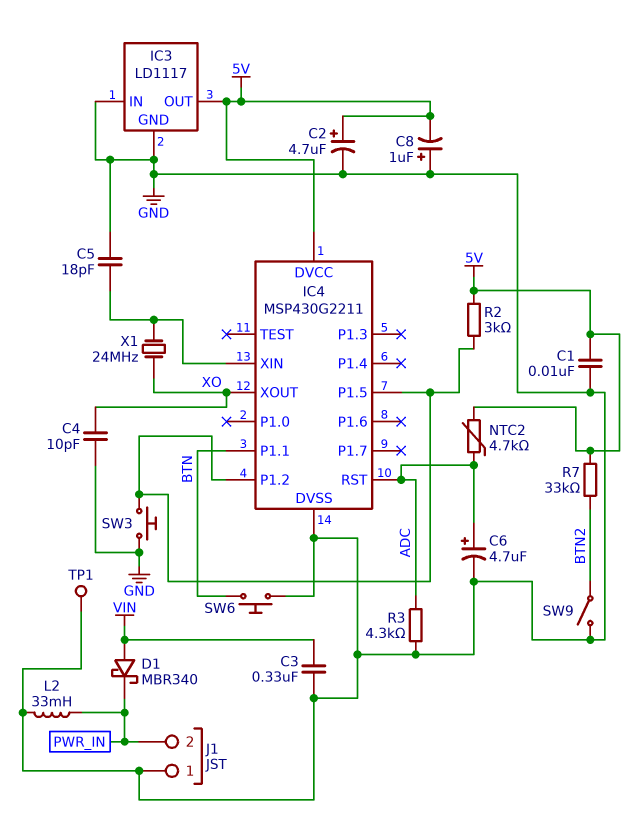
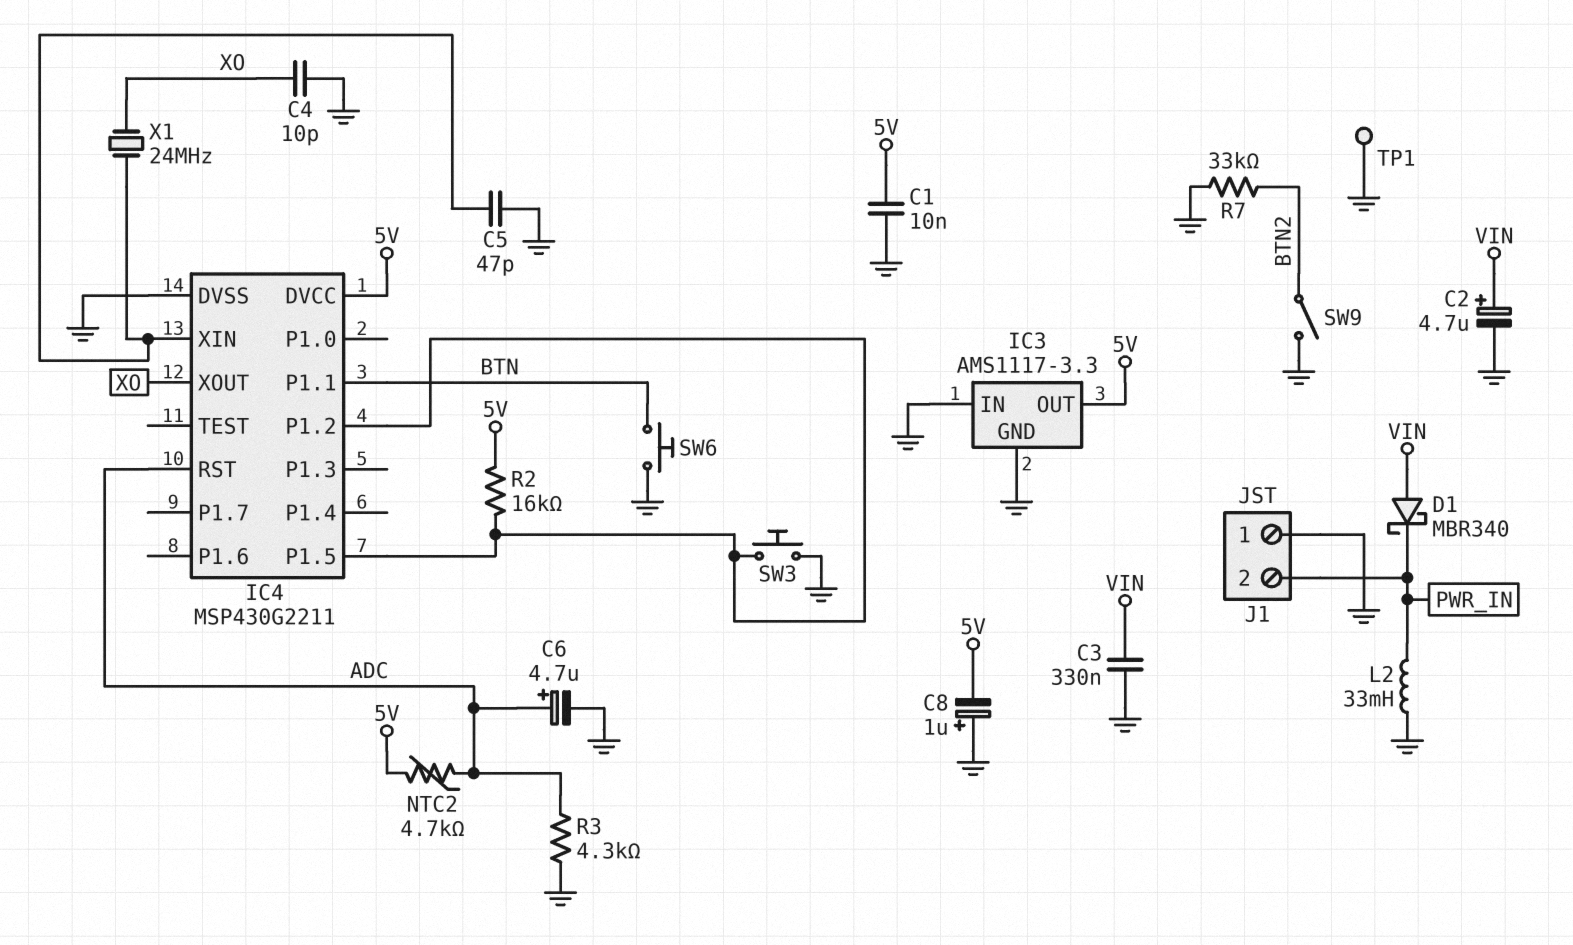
C2: 4.7uF (plus 5V, minus GND) -> 4.7uF (plus VIN, minus GND)
C5: 18pF (GND, IC4/XIN) -> 47pF (GND, IC4/XIN)
IC3: LD1117 -> AMS1117-3.3
R2: 3k (5V, IC4/P1.2) -> 16k (5V, IC4/P1.2)
R7: 33k (5V, BTN2) -> 33k (BTN2, GND)

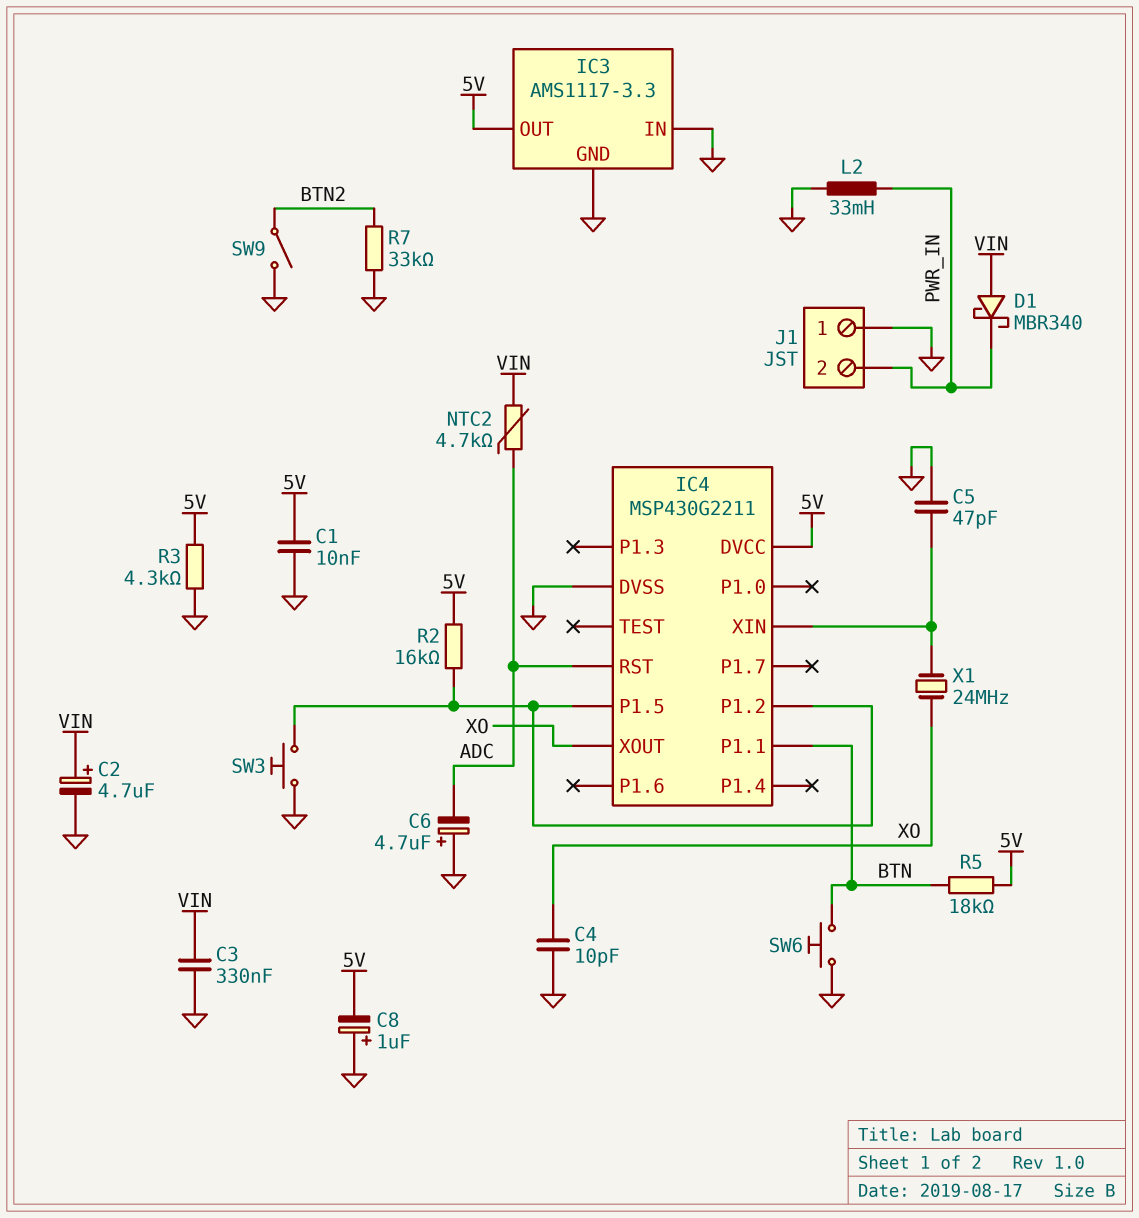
C6: 4.7uF (plus ADC, minus GND) -> 4.7uF (plus GND, minus ADC)
NTC2: 4.7k (5V, ADC) -> 4.7k (ADC, VIN)
R3: 4.3k (ADC, GND) -> 4.3k (5V, GND)
R5: none -> 18k (5V, BTN)
TP1: test point (GND) -> none

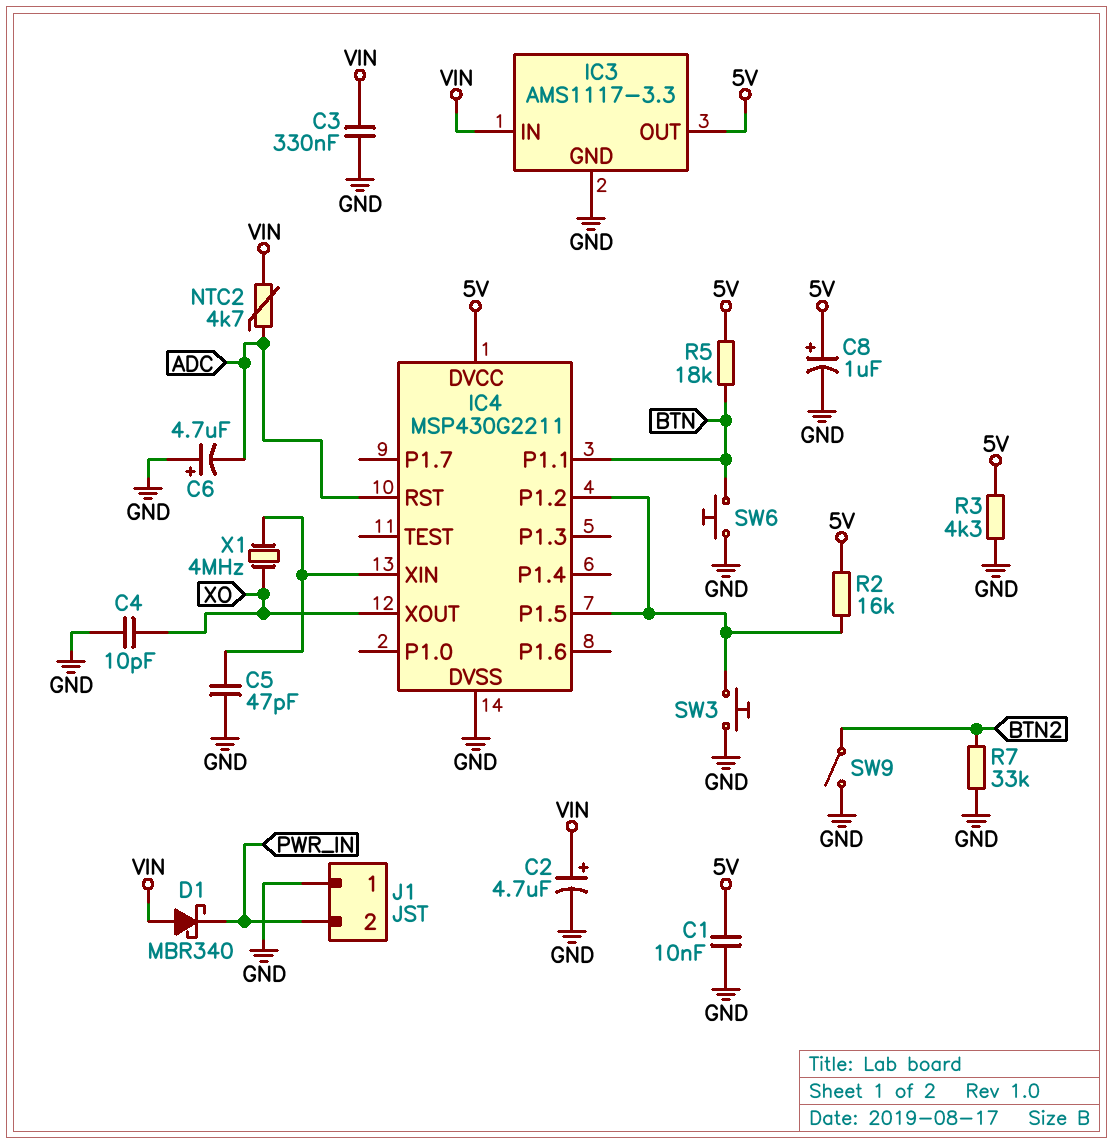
C8: 1uF (plus GND, minus 5V) -> 1uF (plus 5V, minus GND)
IC3 pin IN: GND -> VIN
L2: 33mH (GND, PWR_IN) -> none
X1: 24MHz (IC4/XIN, XO) -> 4MHz (IC4/XIN, XO)

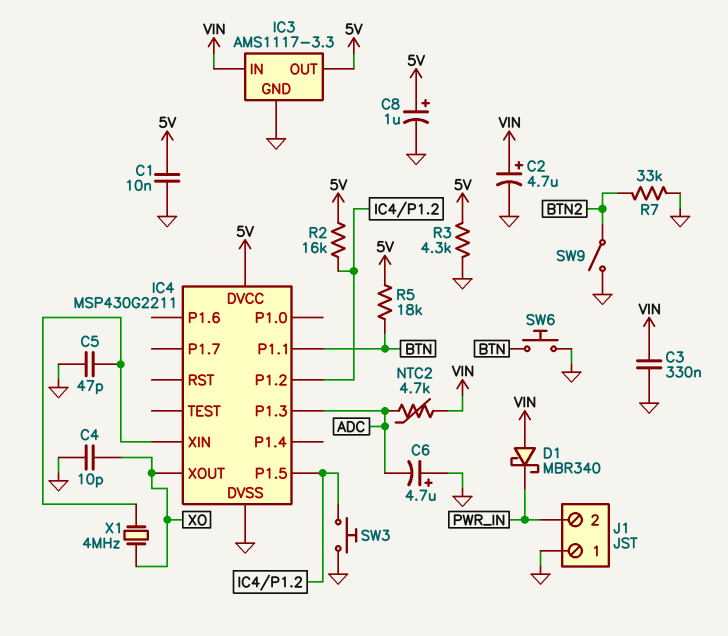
IC4 pin P1.3: none -> ADC
IC4 pin RST: ADC -> none

